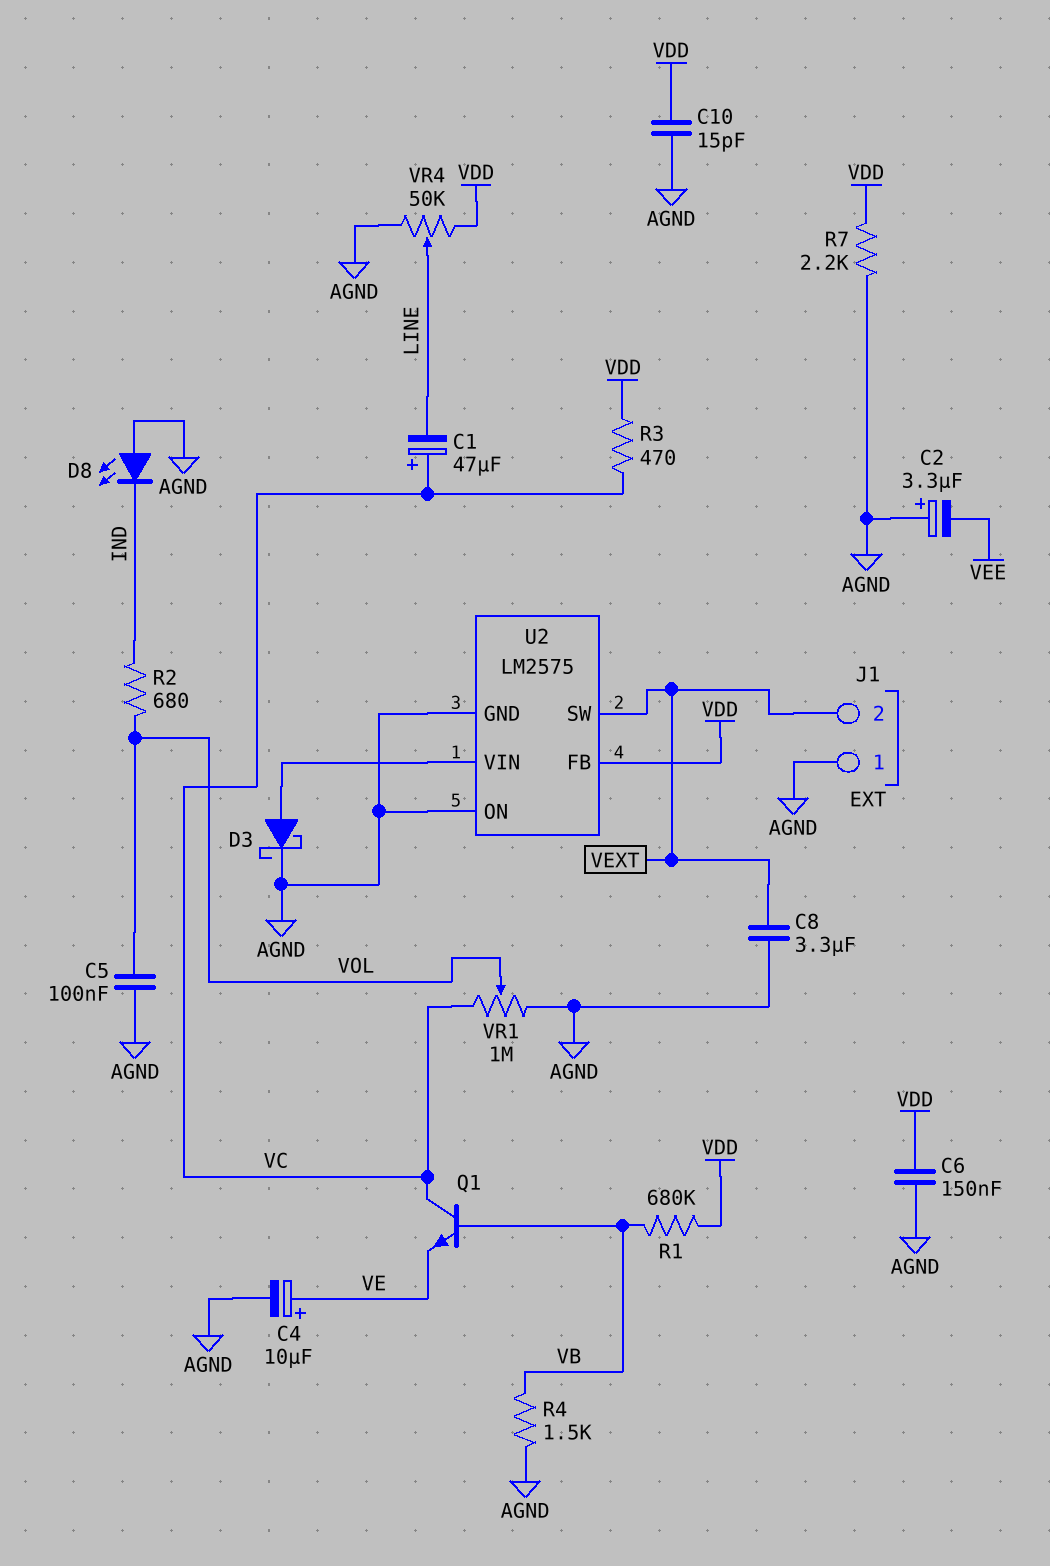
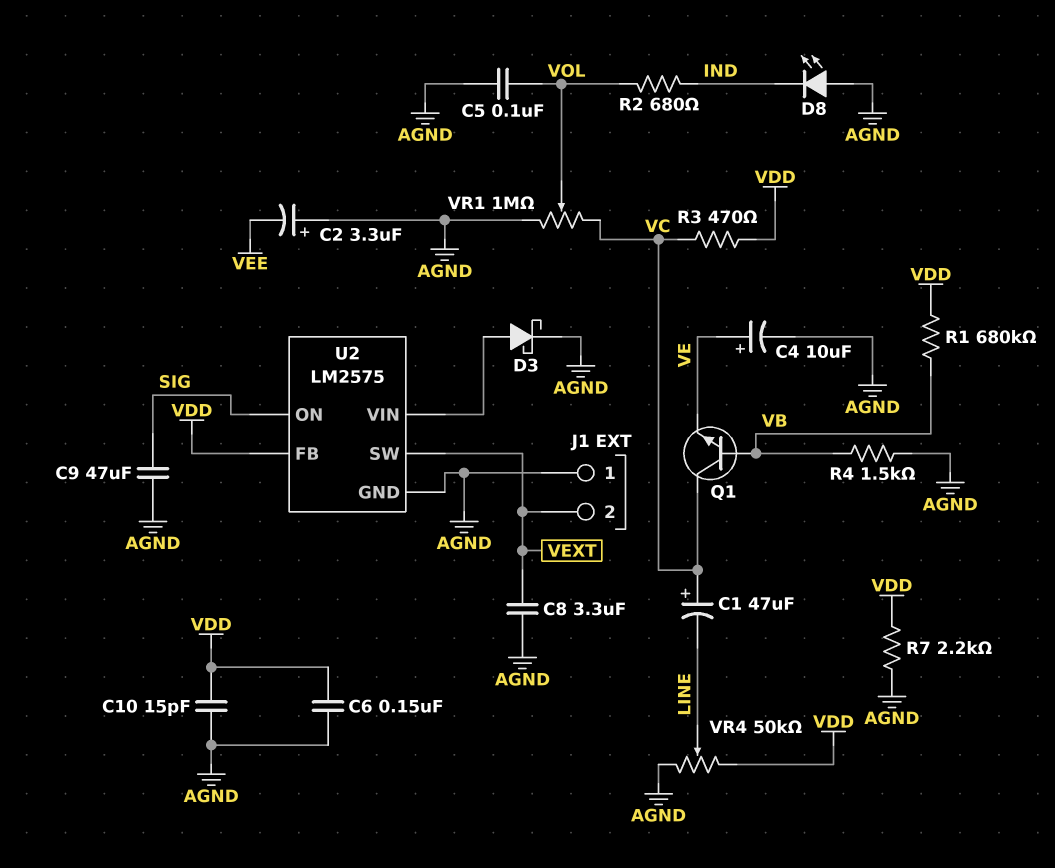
C9: none -> 47uF (AGND, SIG)
U2 pin ON: AGND -> SIG

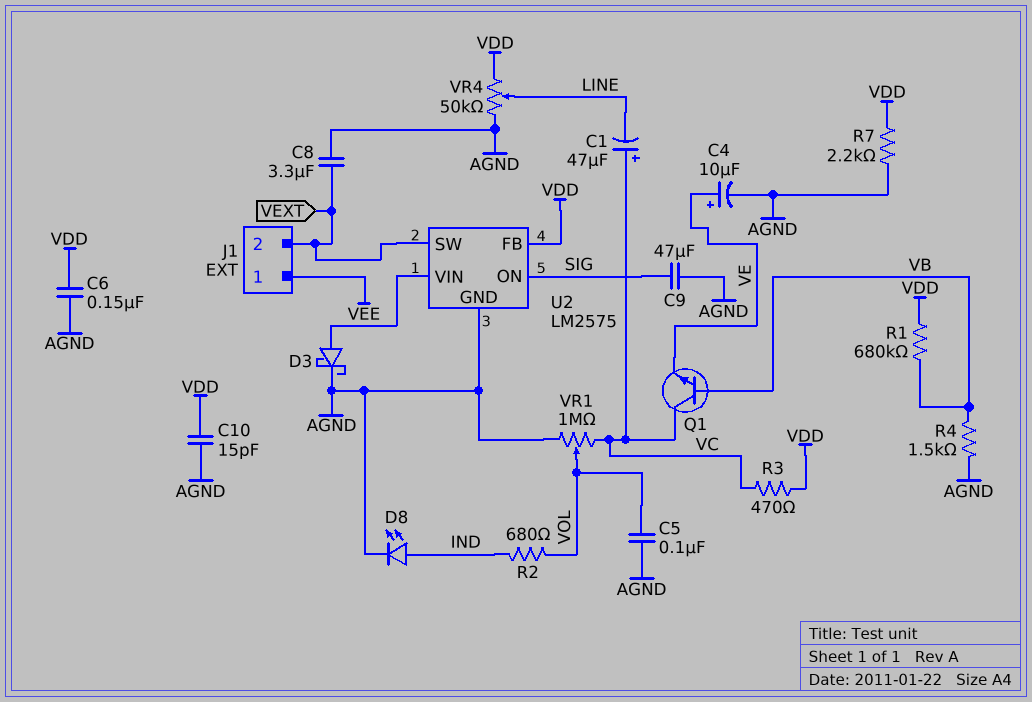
C2: 3.3uF (plus AGND, minus VEE) -> none
D8: LED (A AGND, K IND) -> LED (A IND, K AGND)
J1 pin 1: AGND -> VEE

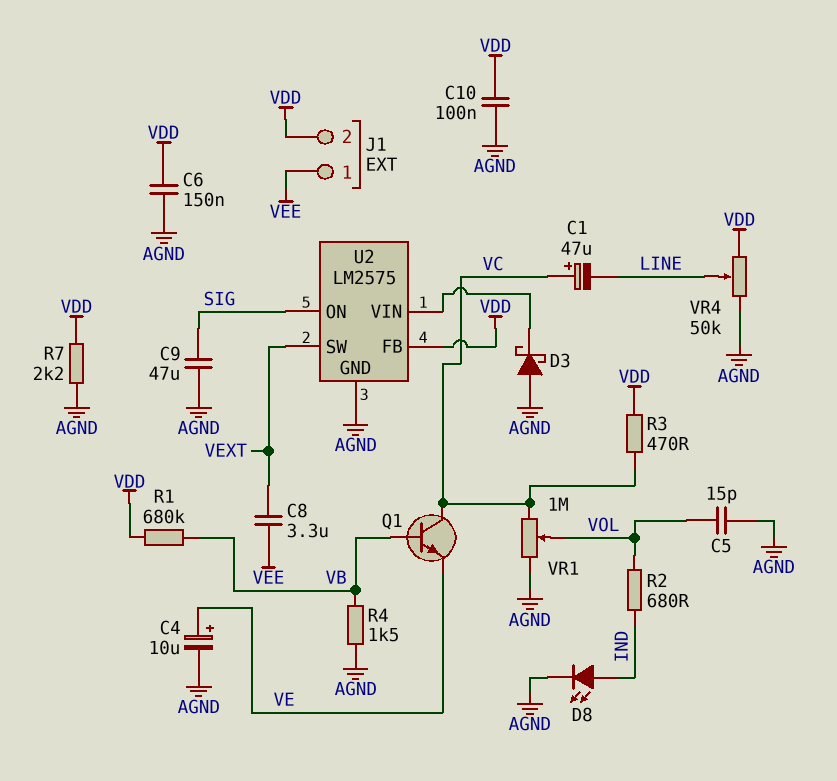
C5: 100nF (AGND, VOL) -> 15pF (AGND, VOL)
C8: 3.3uF (AGND, VEXT) -> 3.3uF (VEE, VEXT)
C10: 15pF (AGND, VDD) -> 100nF (AGND, VDD)
D3: schottky (A U2/VIN, K AGND) -> schottky (A AGND, K U2/VIN)
J1 pin 2: VEXT -> VDD

